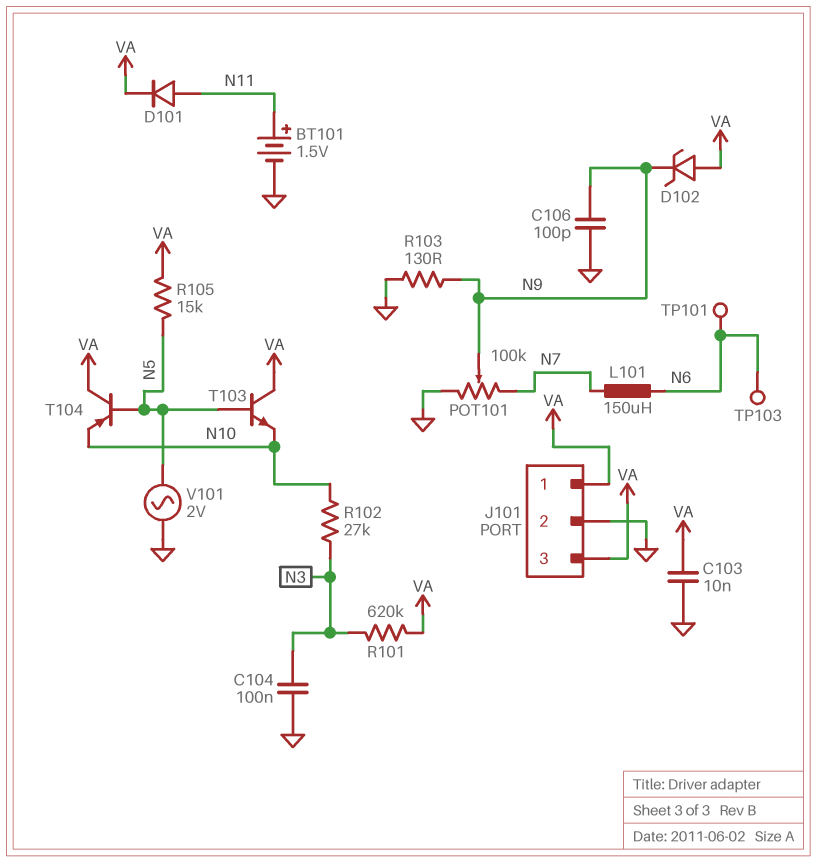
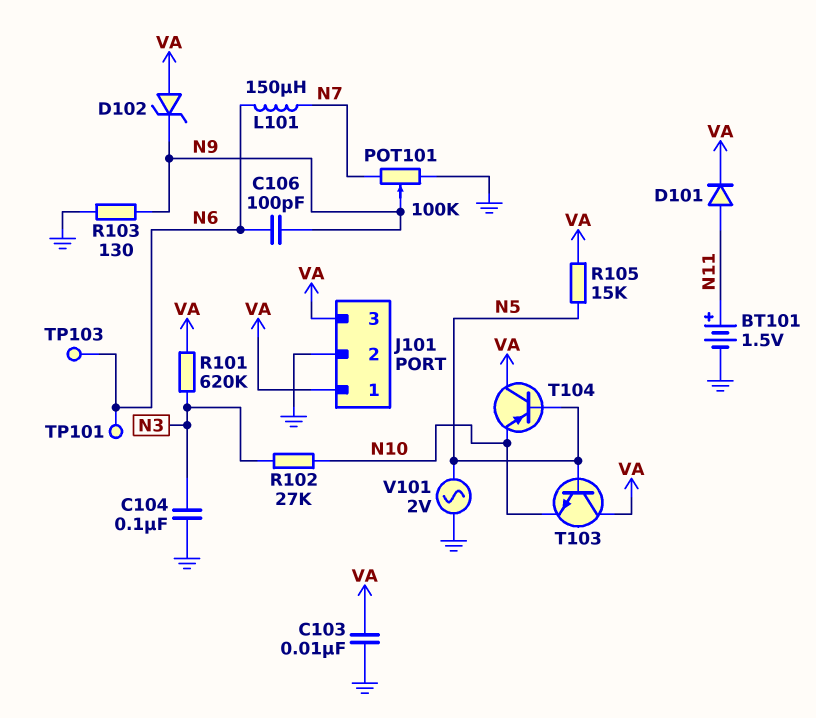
C106: 100pF (GND, N9) -> 100pF (N6, N9)

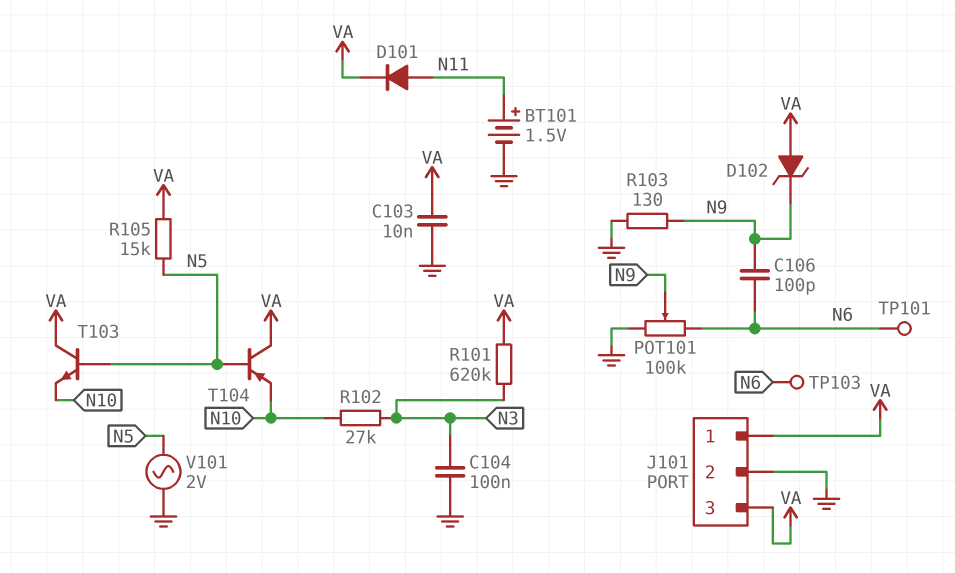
L101: 150uH (N6, N7) -> none
POT101: 100k (GND, N7, wiper N9) -> 100k (GND, N6, wiper N9)

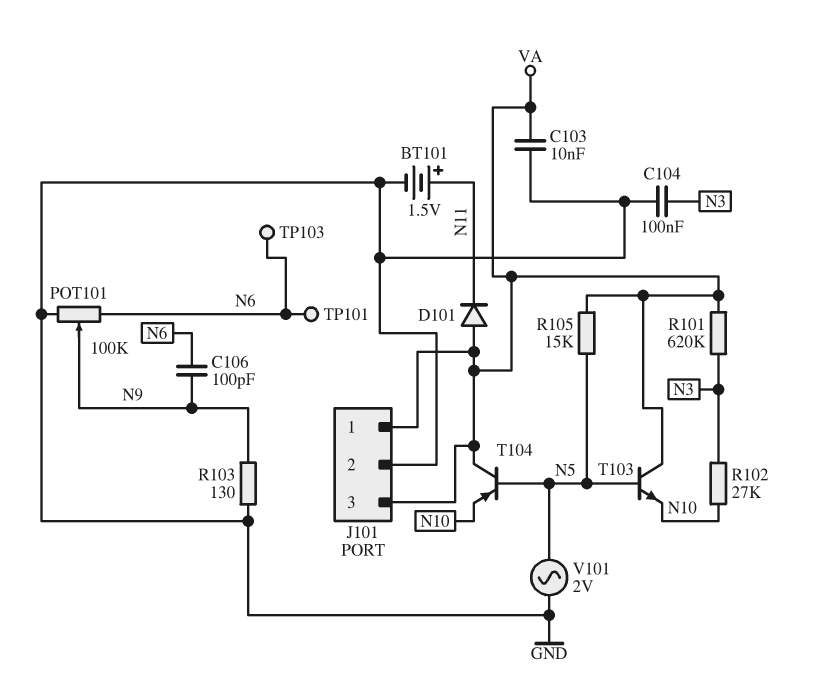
D101: diode (A N11, K VA) -> diode (A VA, K N11)
D102: zener (A VA, K N9) -> none

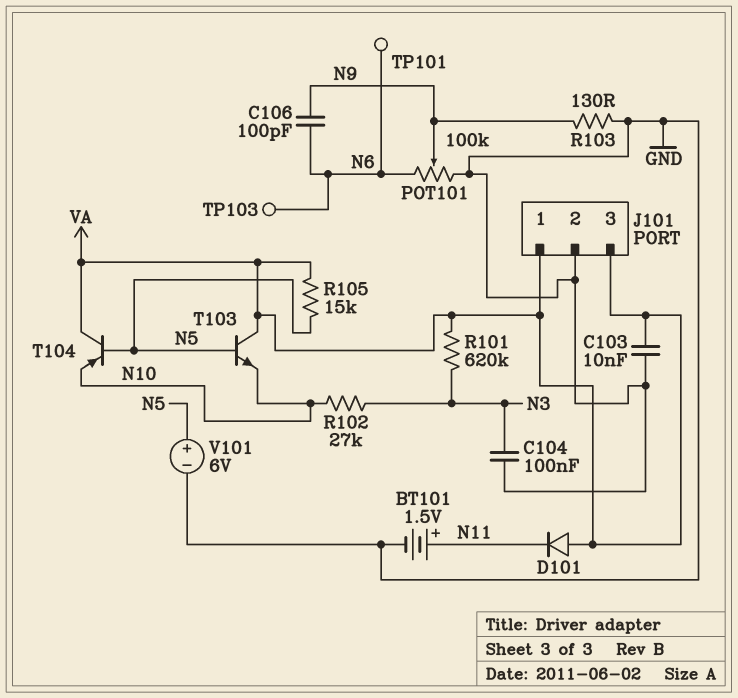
V101: AC 2V (GND, N5) -> 6V (plus N5, minus GND)

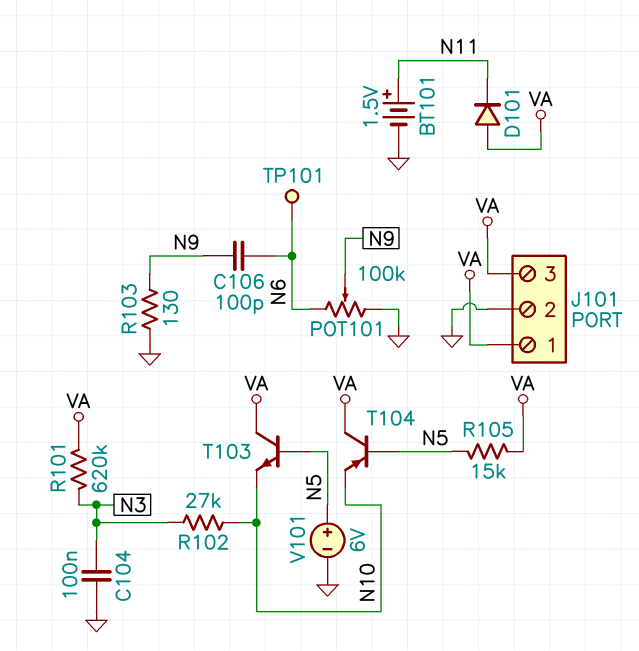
C103: 10nF (GND, VA) -> none
TP103: test point (N6) -> none

